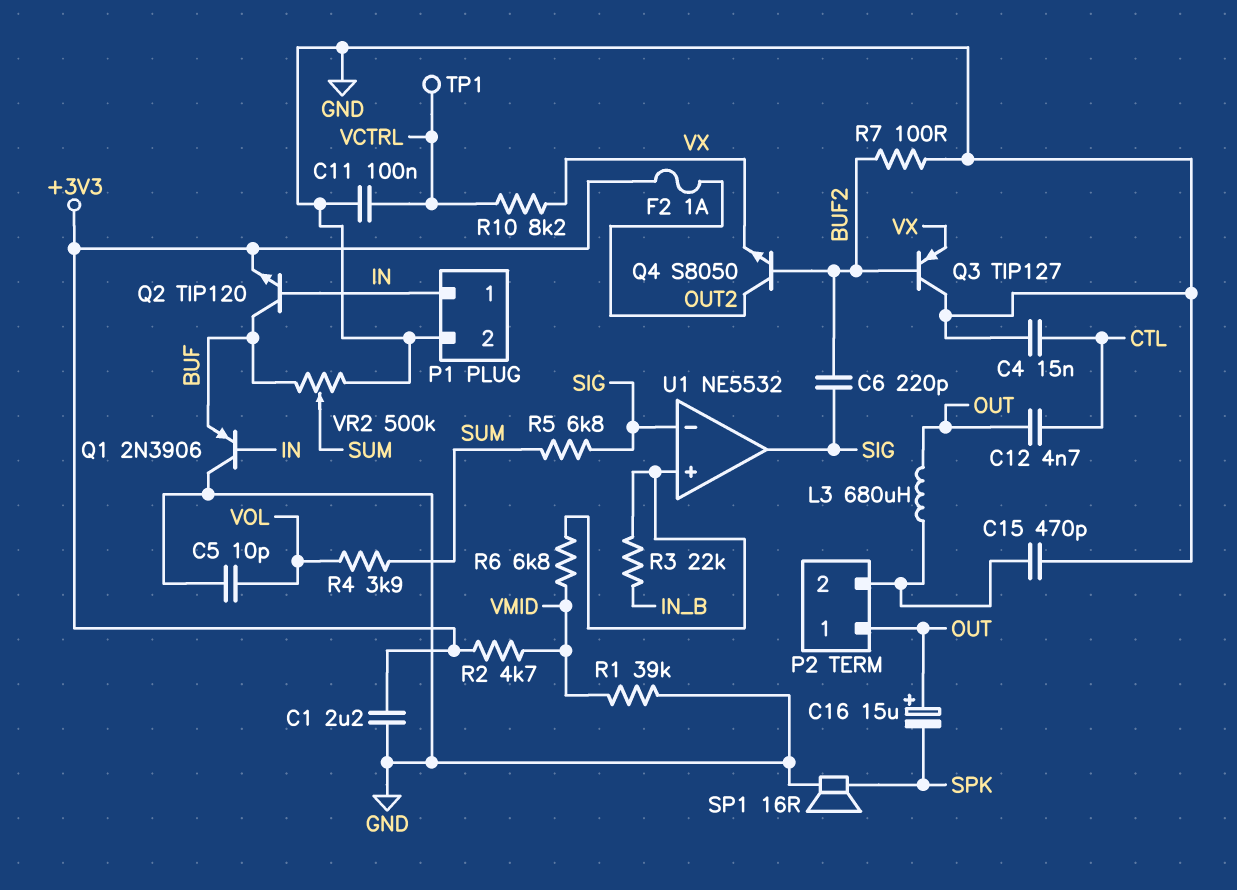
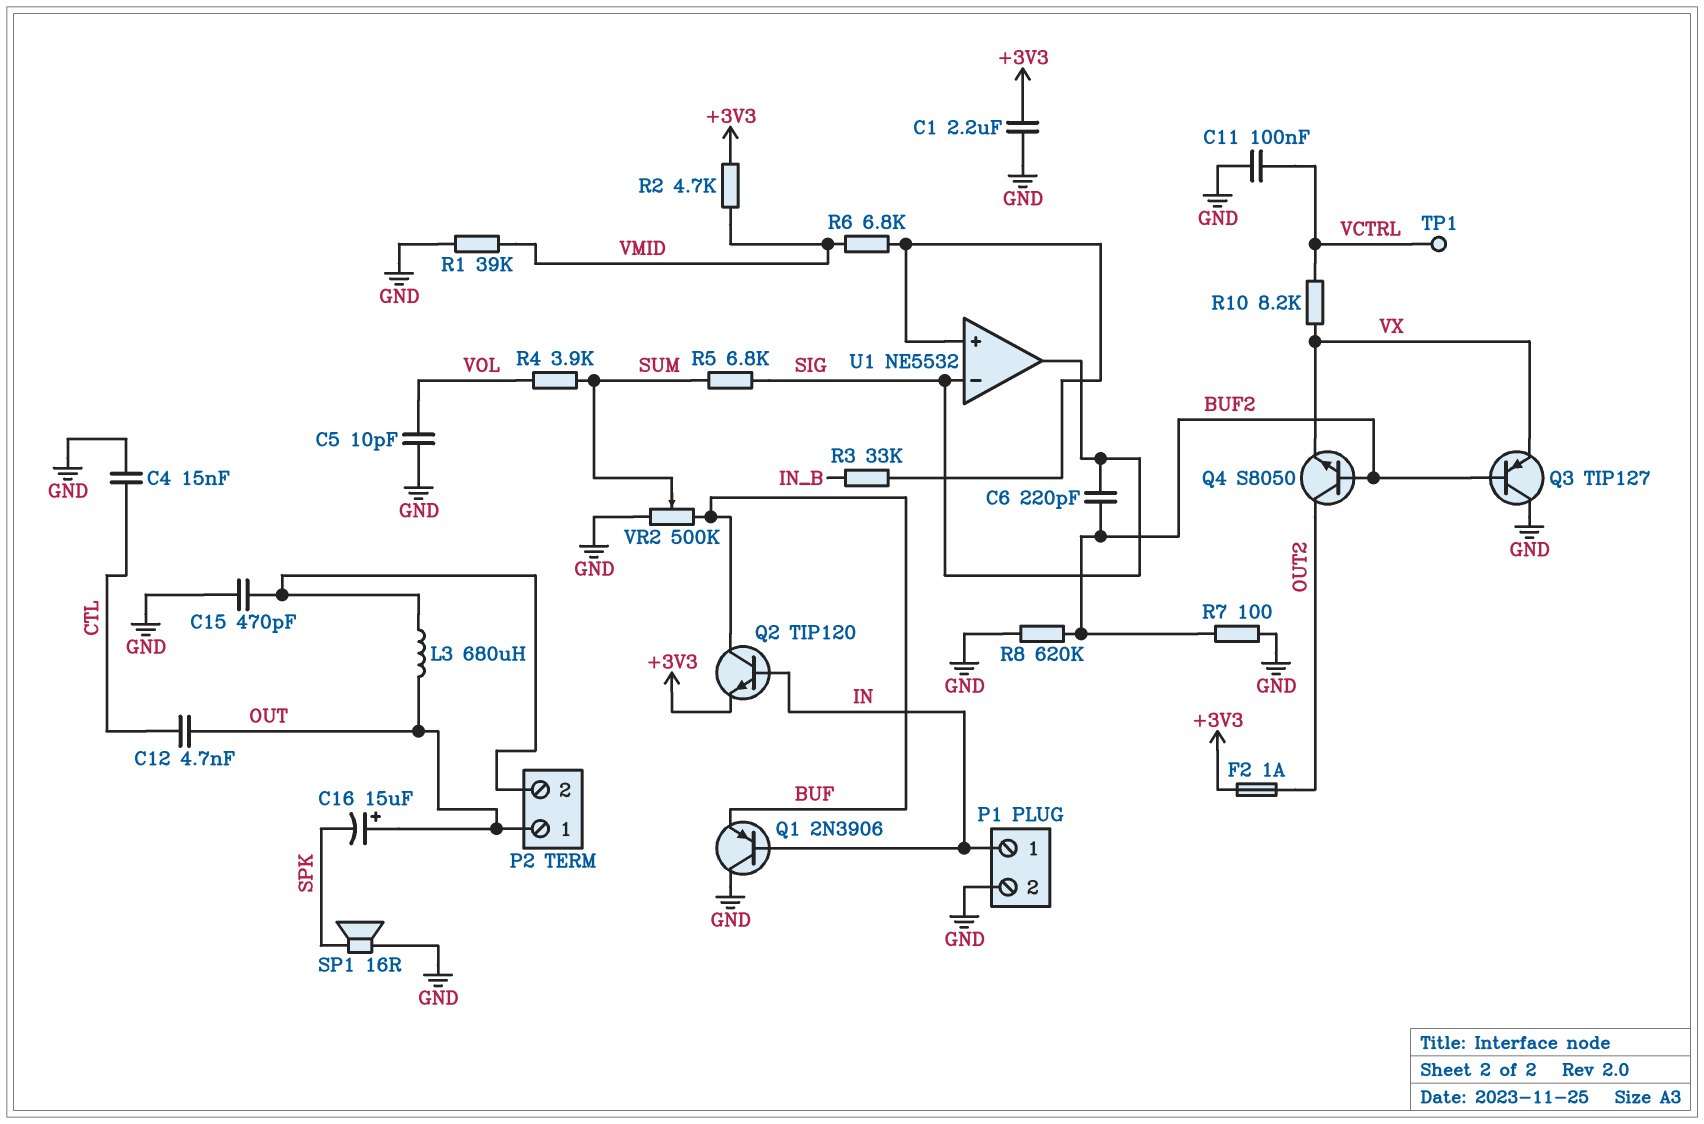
R3: 22k (IN_B, U1/in+) -> 33k (IN_B, U1/in+)
R8: none -> 620k (BUF2, GND)

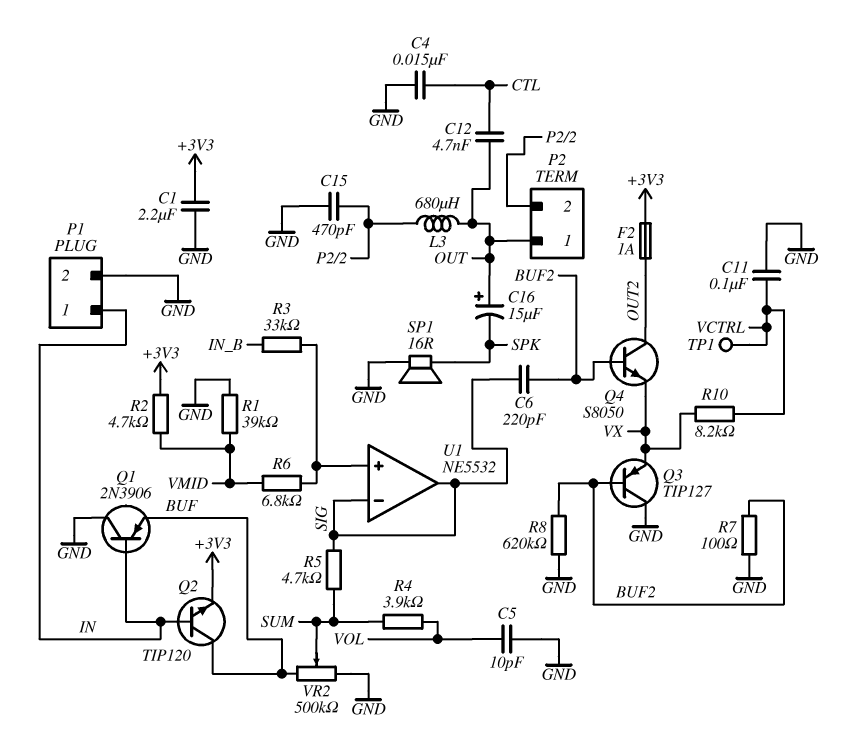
R5: 6.8k (SIG, SUM) -> 4.7k (SIG, SUM)

